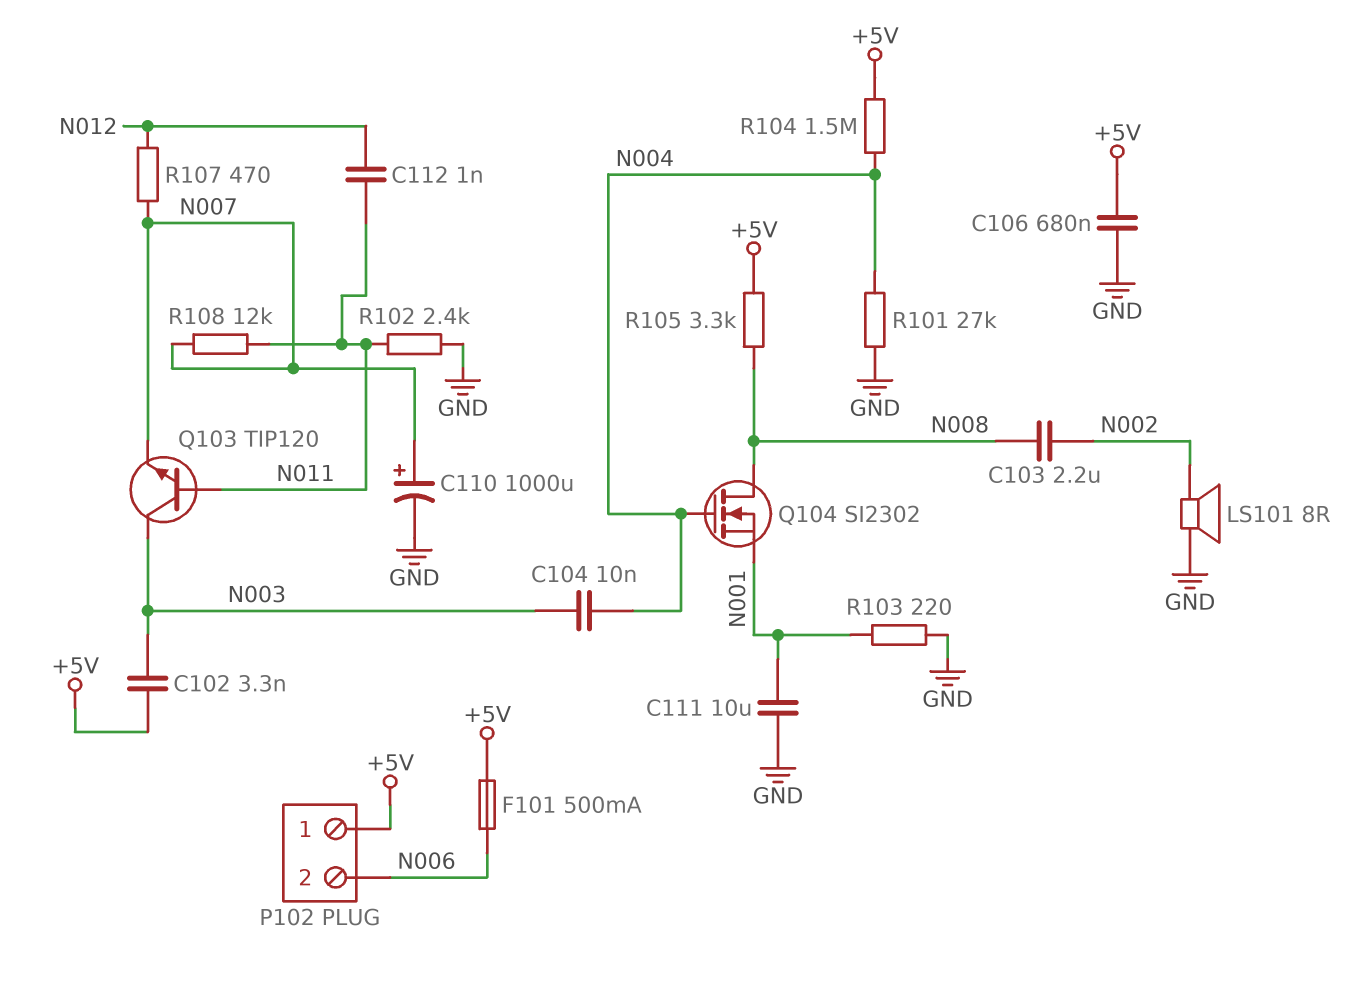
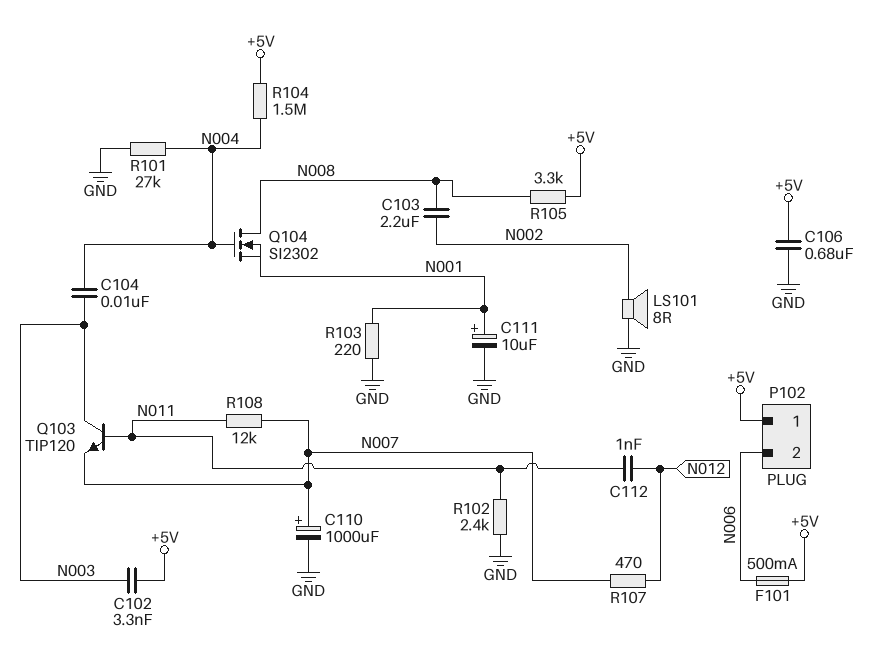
C111: 10uF (GND, N001) -> 10uF (plus N001, minus GND)

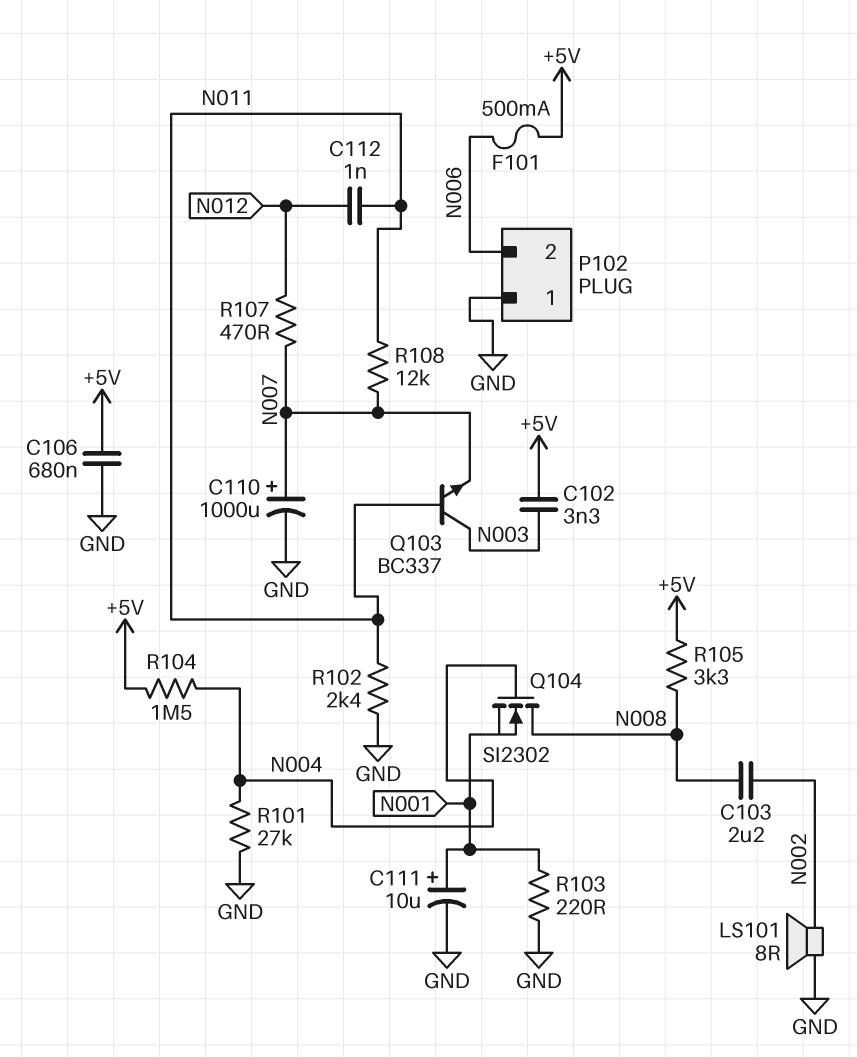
C104: 10nF (N003, N004) -> none
P102 pin 1: +5V -> GND
Q103: NPN TIP120 (B N011, C N003, E N007) -> NPN BC337 (B N011, C N003, E N007)

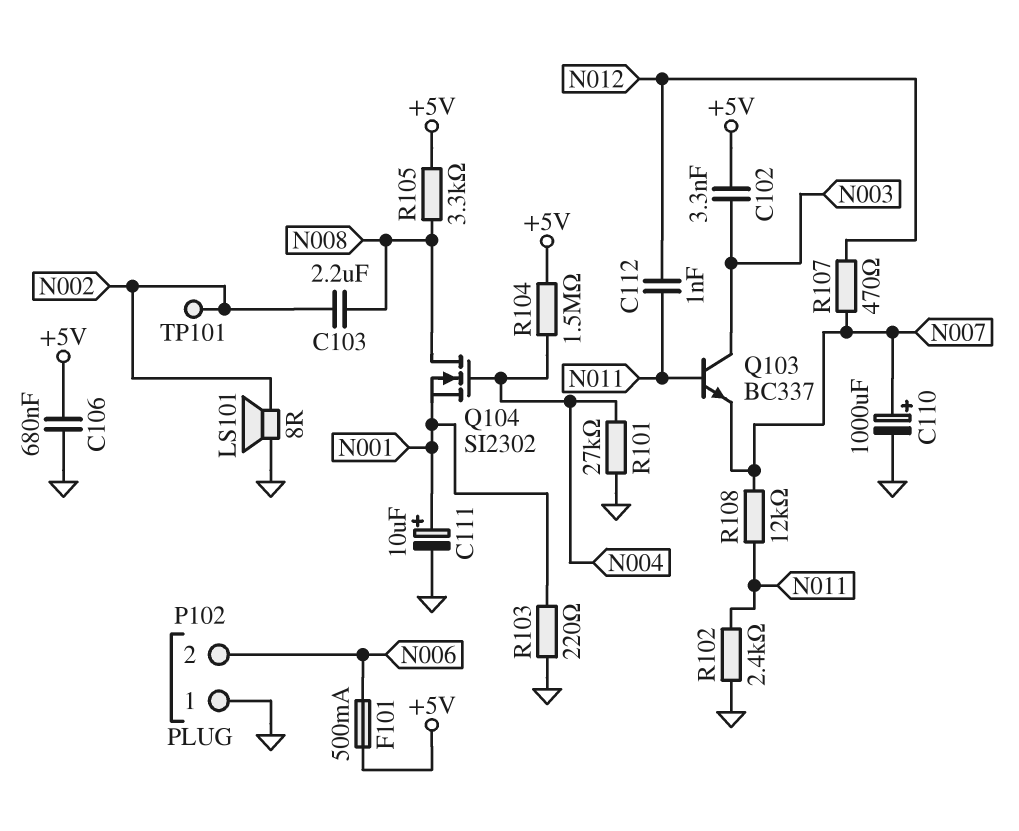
TP101: none -> test point (N002)

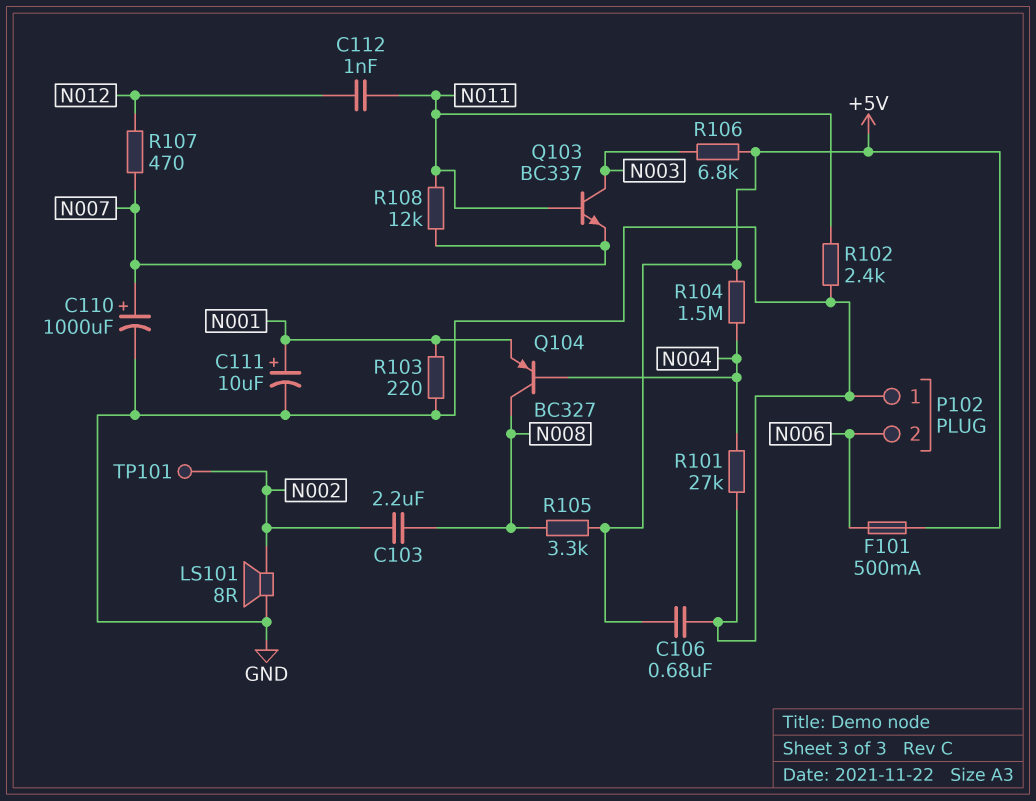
C102: 3.3nF (+5V, N003) -> none
Q104: NMOS SI2302 (G N004, D N008, S N001) -> PNP BC327 (B N004, C N008, E N001)
R106: none -> 6.8k (+5V, N003)

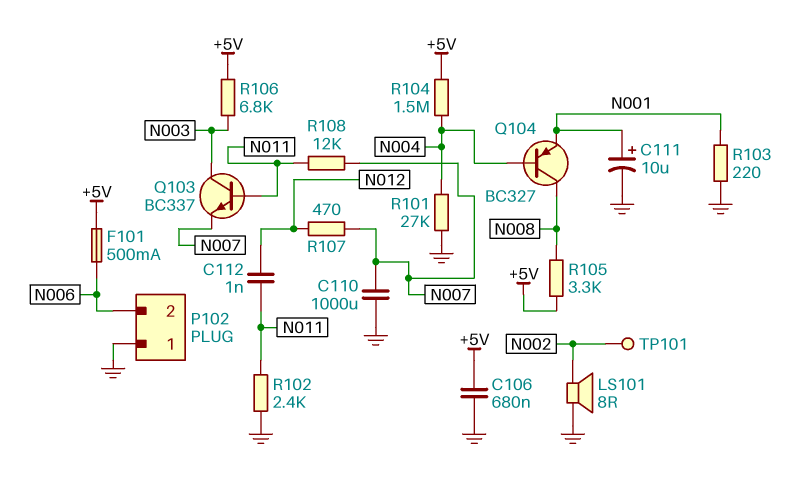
C103: 2.2uF (N002, N008) -> none
C110: 1000uF (plus N007, minus GND) -> 1000uF (GND, N007)

